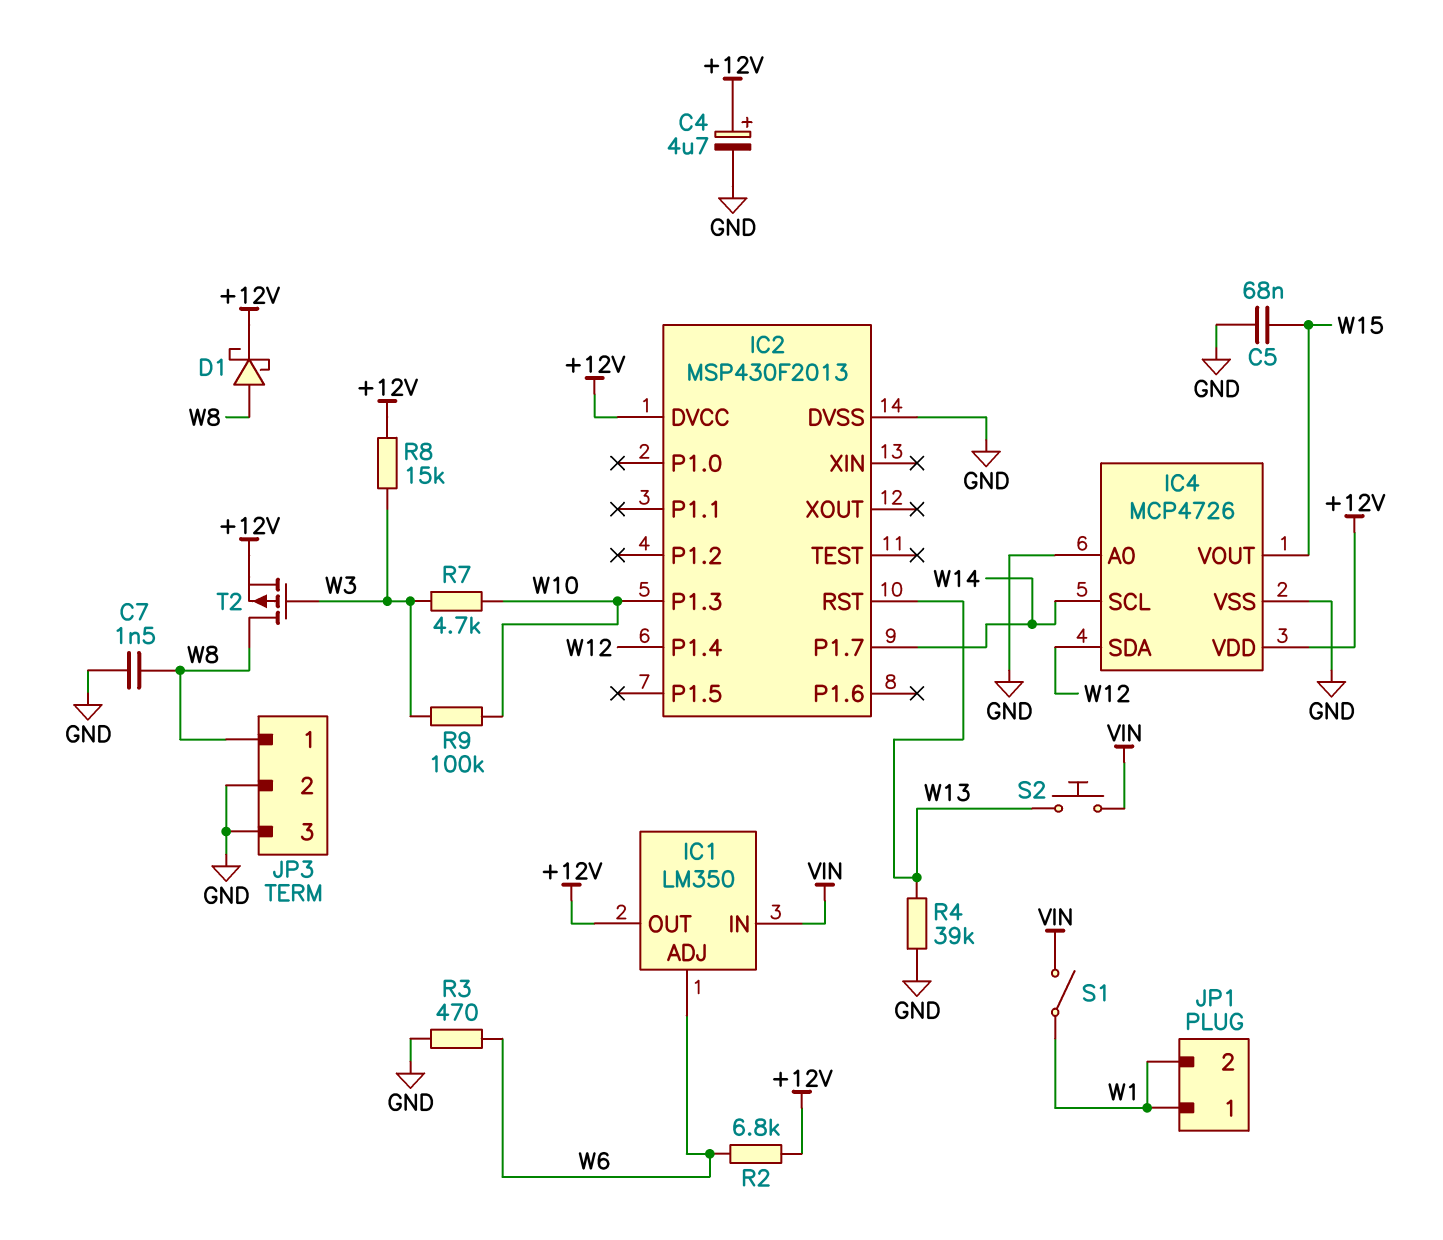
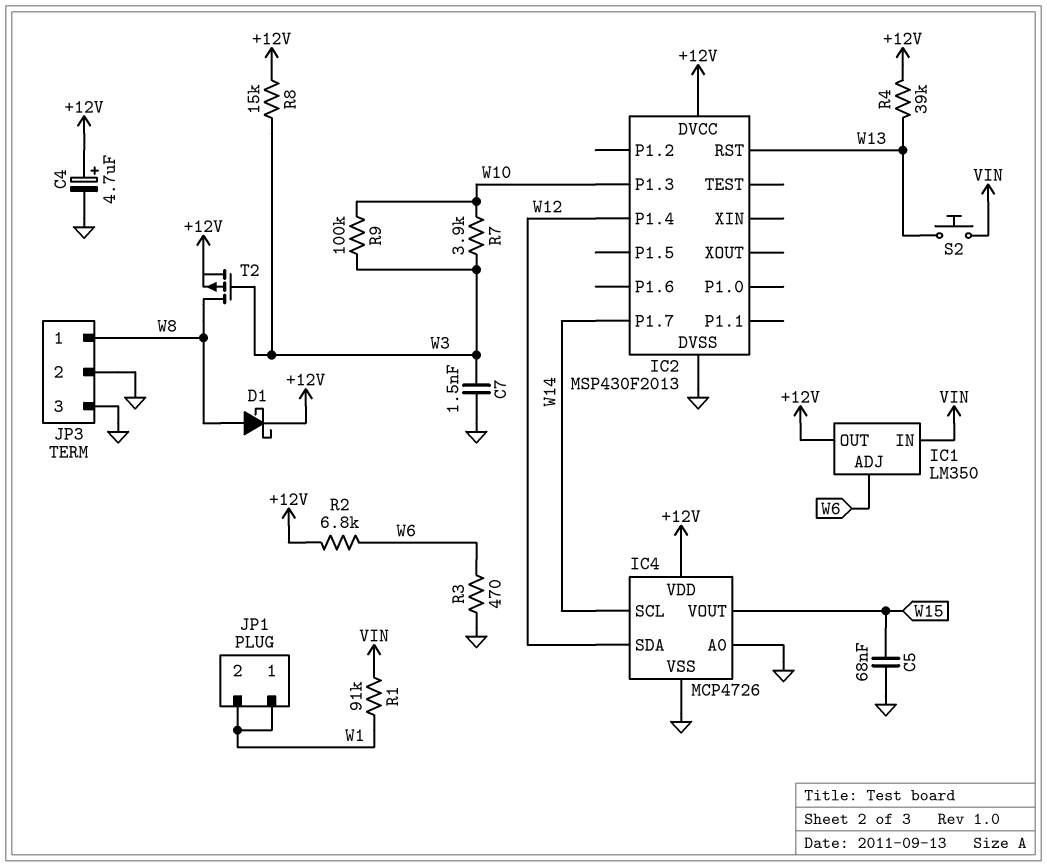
C7: 1.5nF (GND, W8) -> 1.5nF (GND, W3)
R1: none -> 91k (VIN, W1)
R4: 39k (GND, W13) -> 39k (+12V, W13)
R7: 4.7k (W3, W10) -> 3.9k (W3, W10)
S1: switch (VIN, W1) -> none

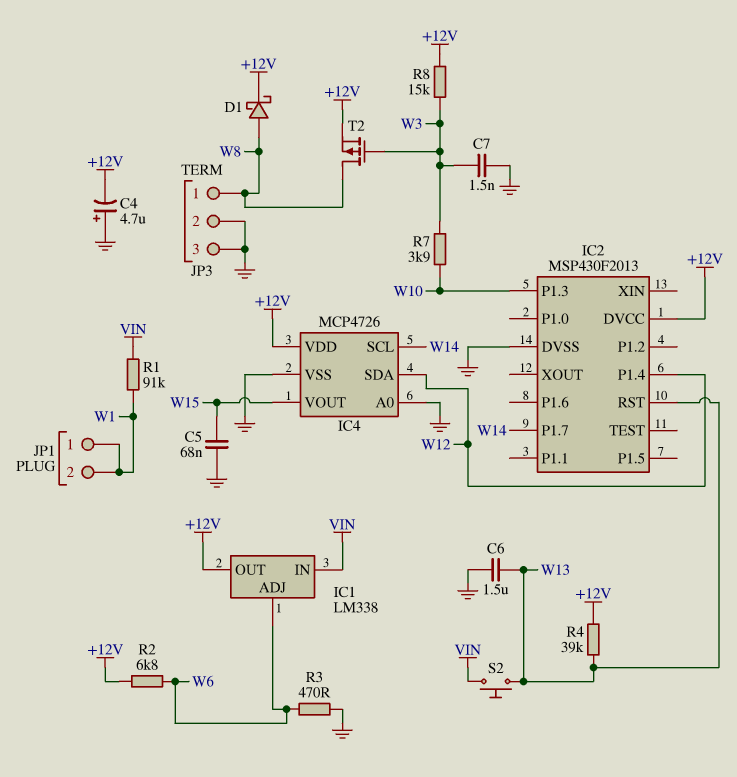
C4: 4.7uF (plus +12V, minus GND) -> 4.7uF (plus GND, minus +12V)
C6: none -> 1.5uF (GND, W13)
IC1: LM350 -> LM338
R9: 100k (W3, W10) -> none

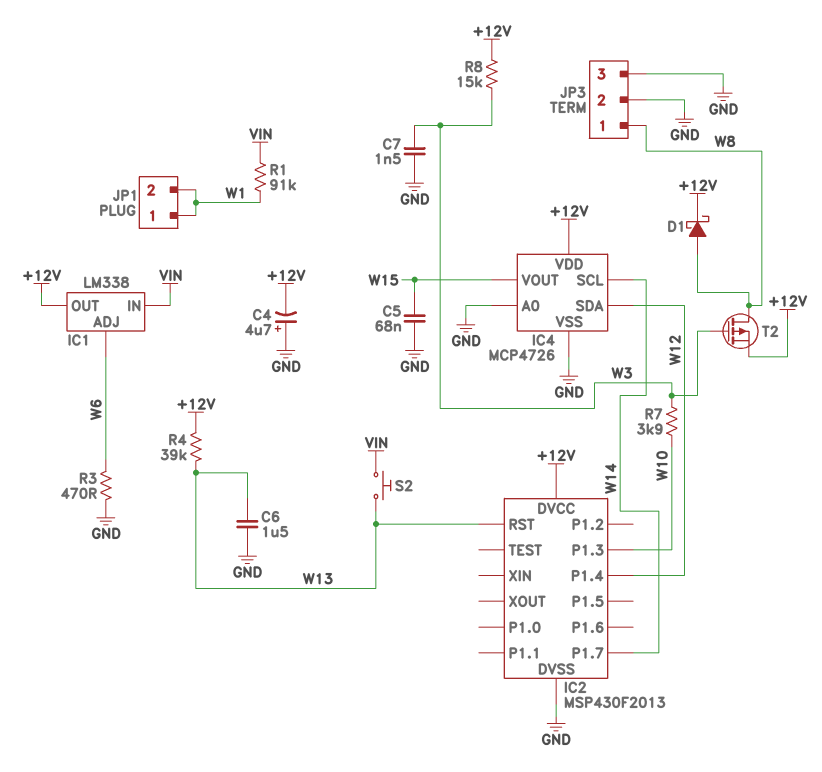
R2: 6.8k (+12V, W6) -> none

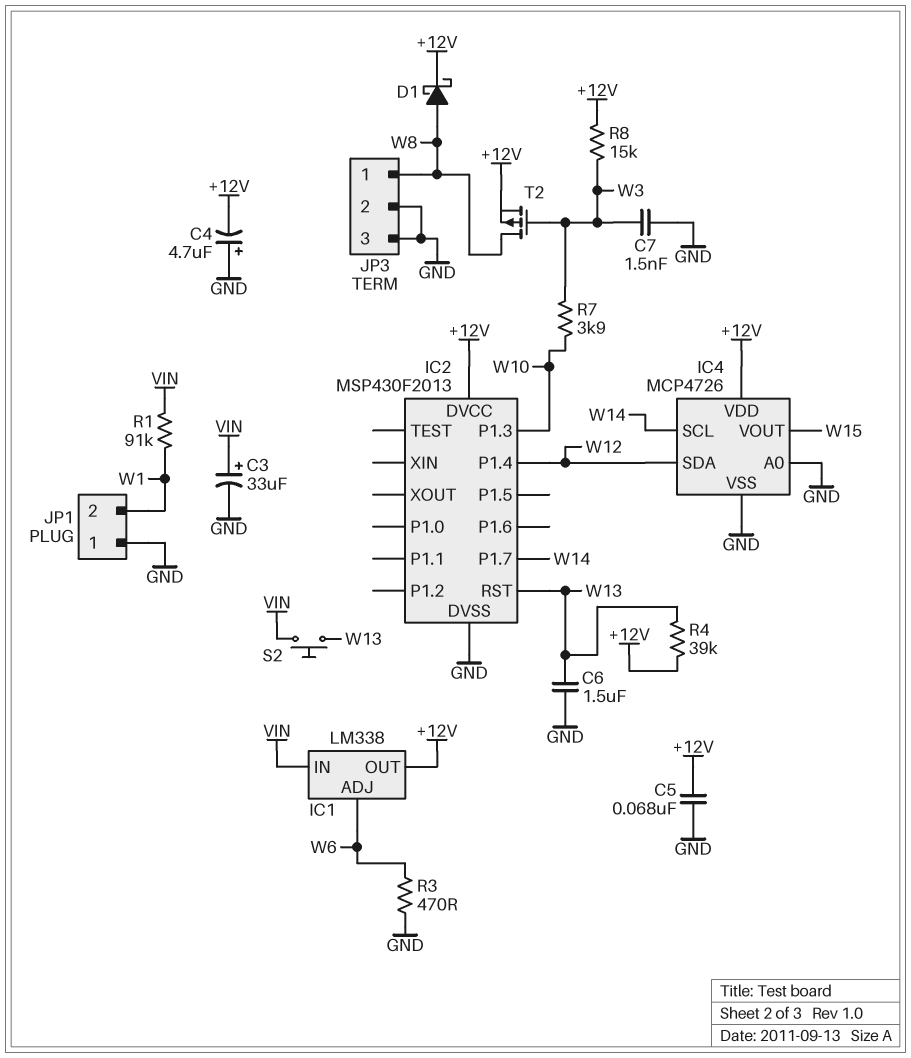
C3: none -> 33uF (plus VIN, minus GND)
C5: 68nF (GND, W15) -> 68nF (+12V, GND)
JP1 pin 1: W1 -> GND

